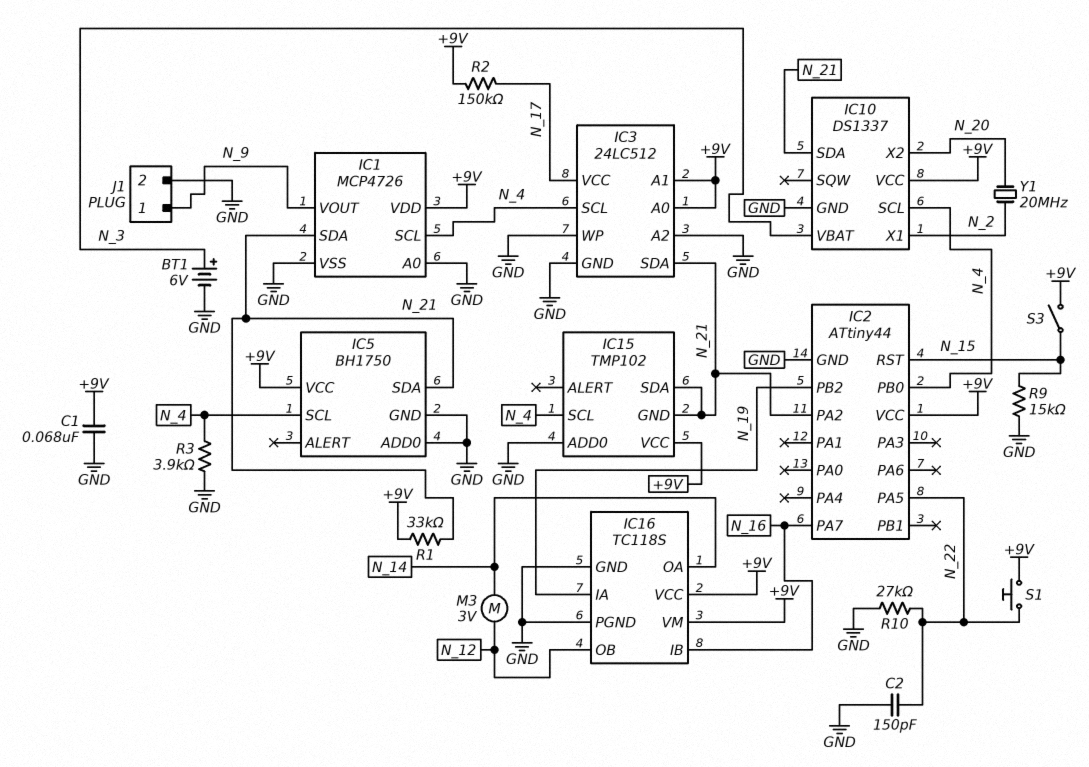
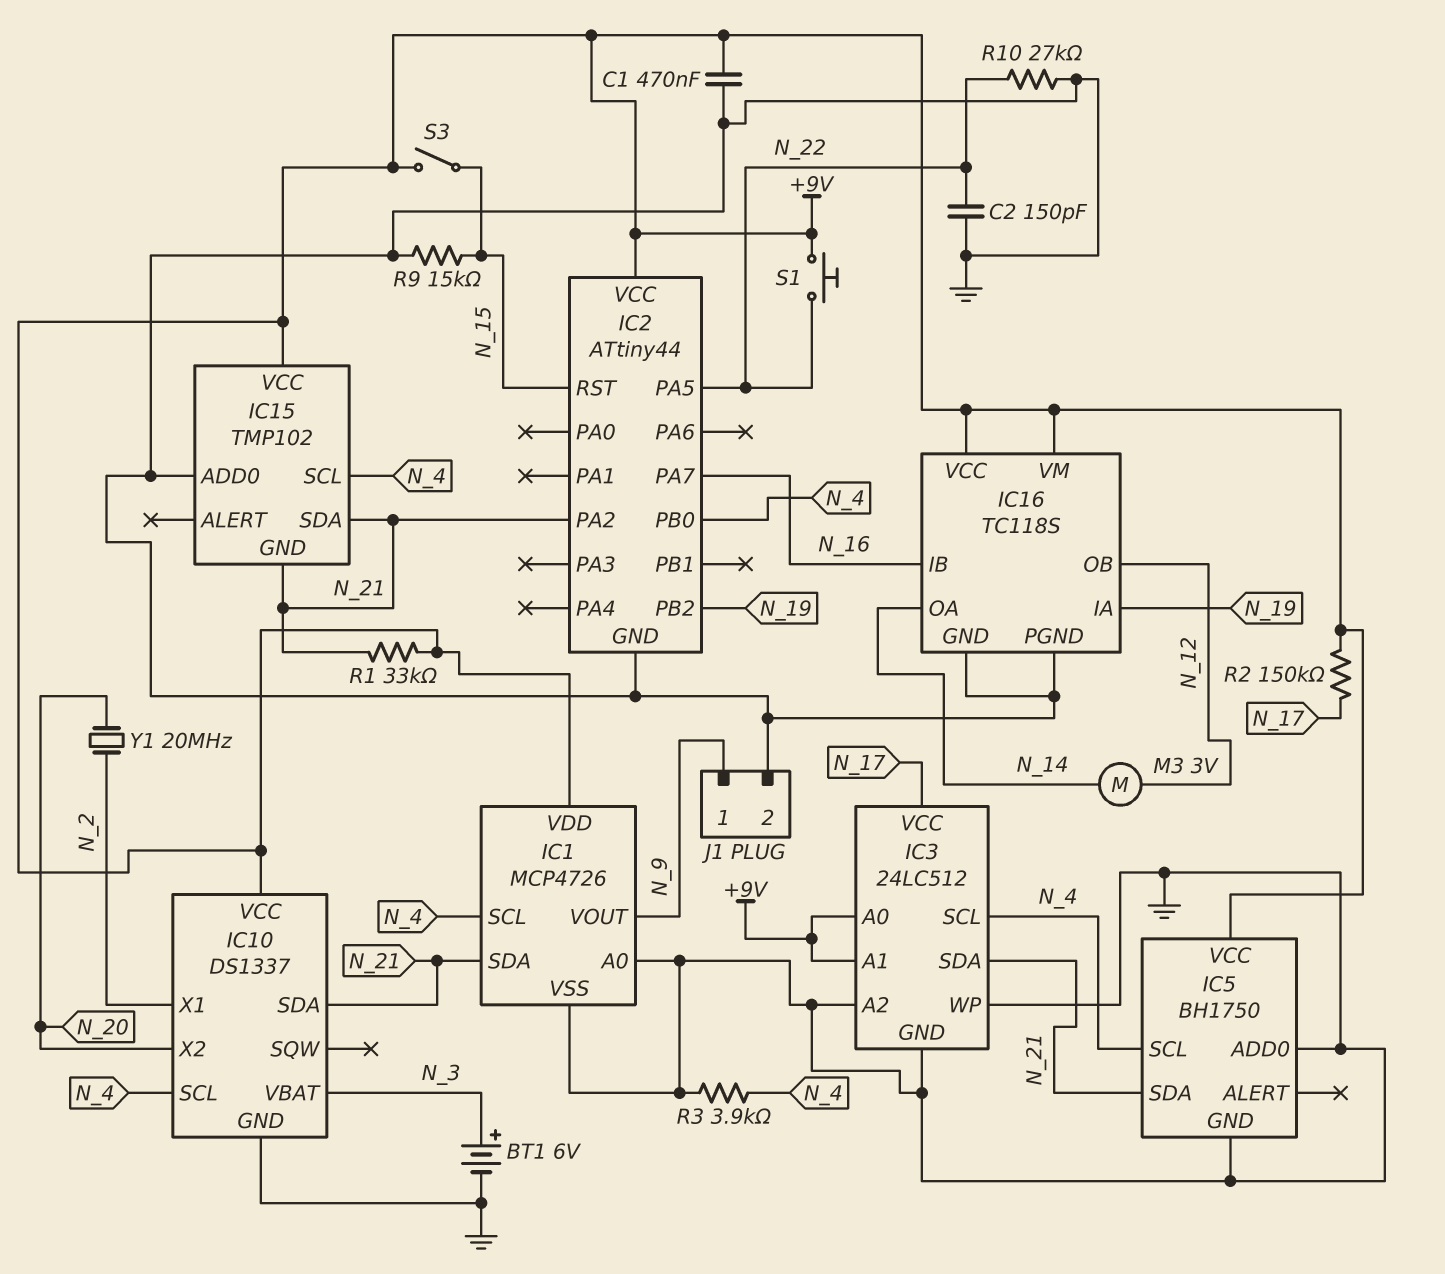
C1: 68nF (+9V, GND) -> 470nF (+9V, GND)

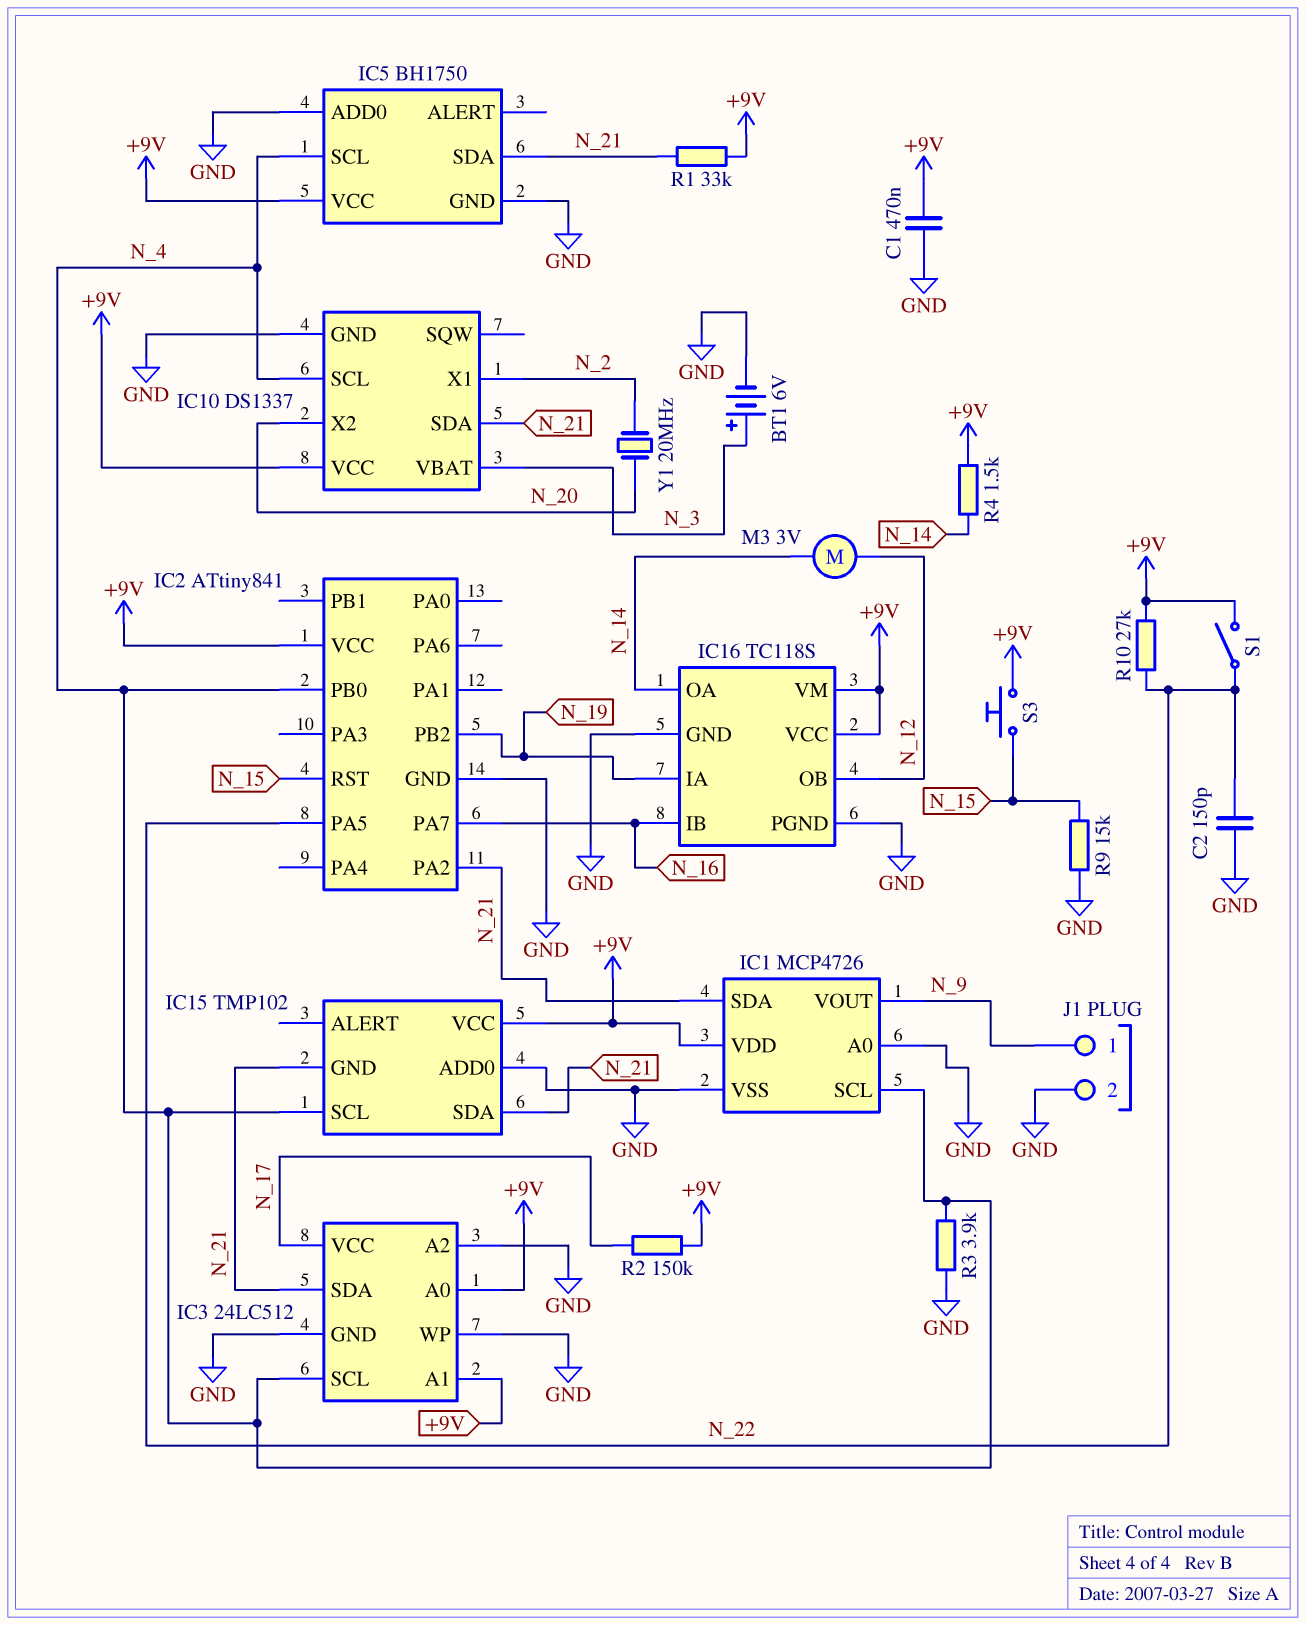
IC2: ATtiny44 -> ATtiny841
R4: none -> 1.5k (+9V, N_14)
R10: 27k (GND, N_22) -> 27k (+9V, N_22)
S1: button (+9V, N_22) -> switch (+9V, N_22)
S3: switch (+9V, N_15) -> button (+9V, N_15)

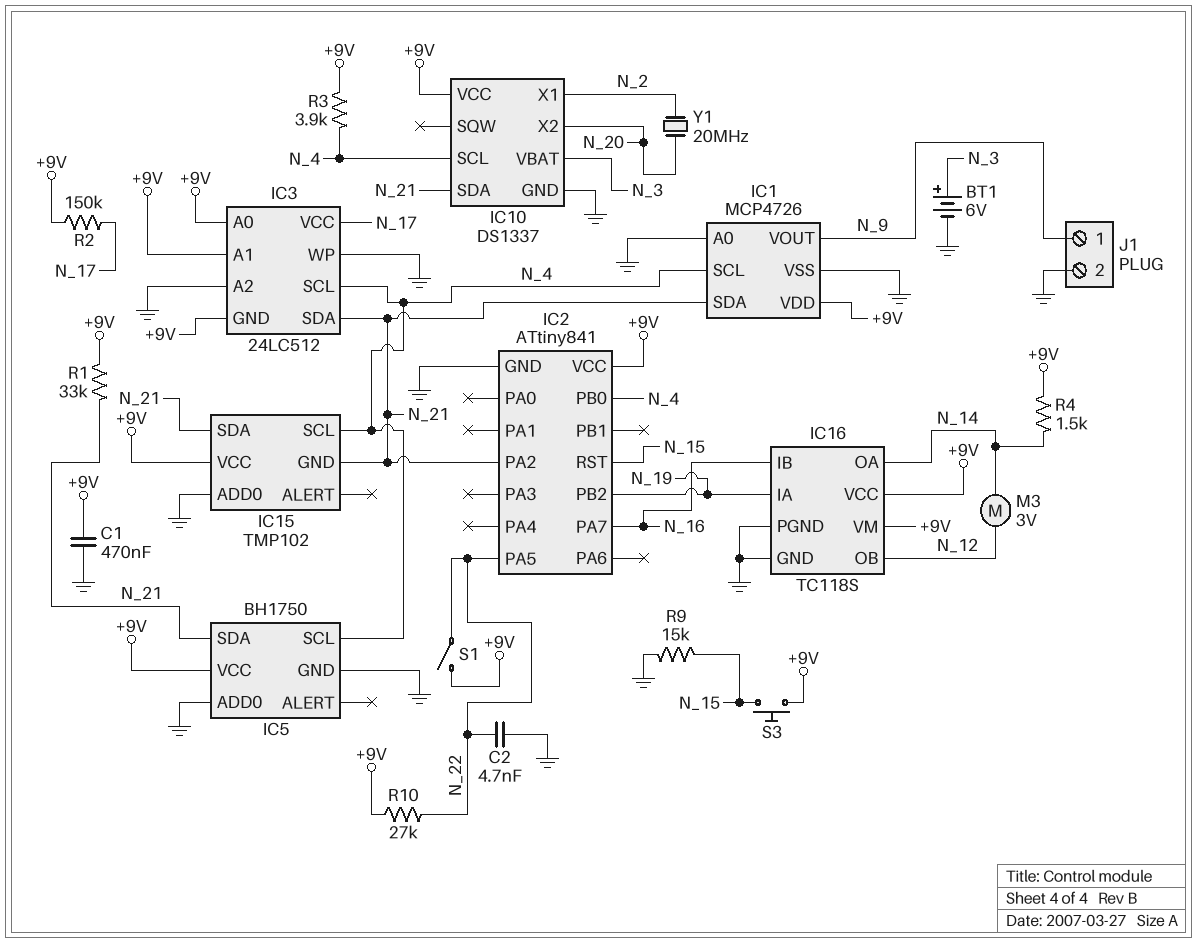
C2: 150pF (GND, N_22) -> 4.7nF (GND, N_22)
IC3 pin GND: GND -> +9V
R3: 3.9k (GND, N_4) -> 3.9k (+9V, N_4)

